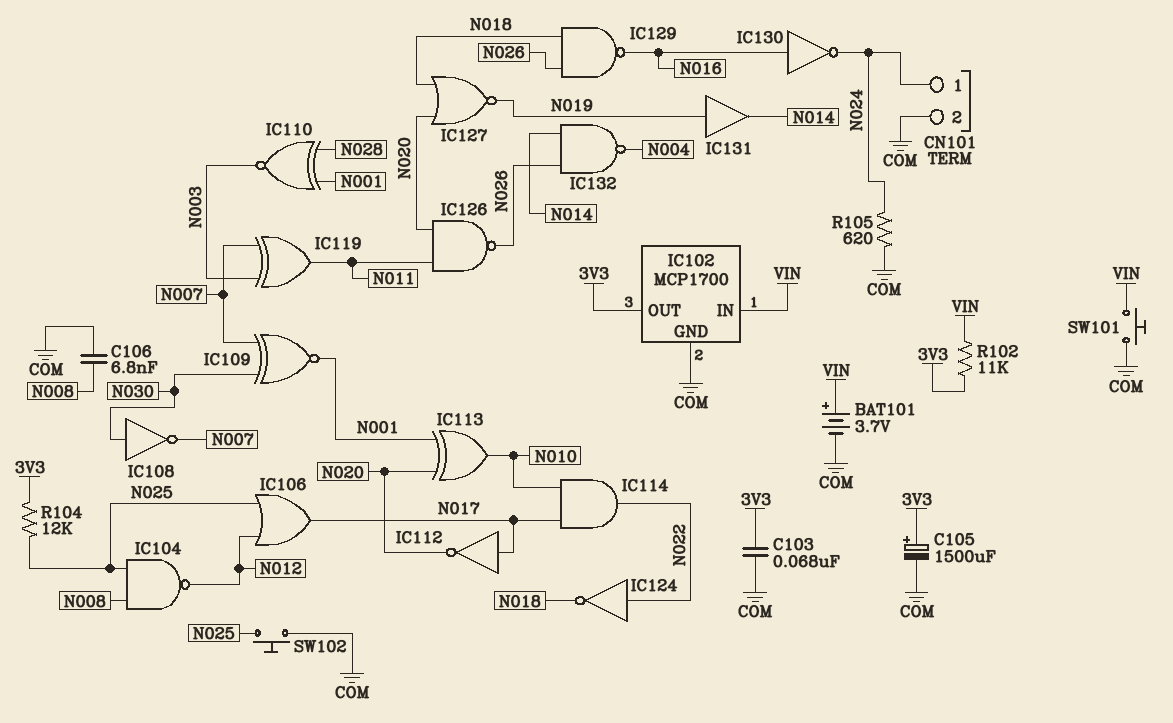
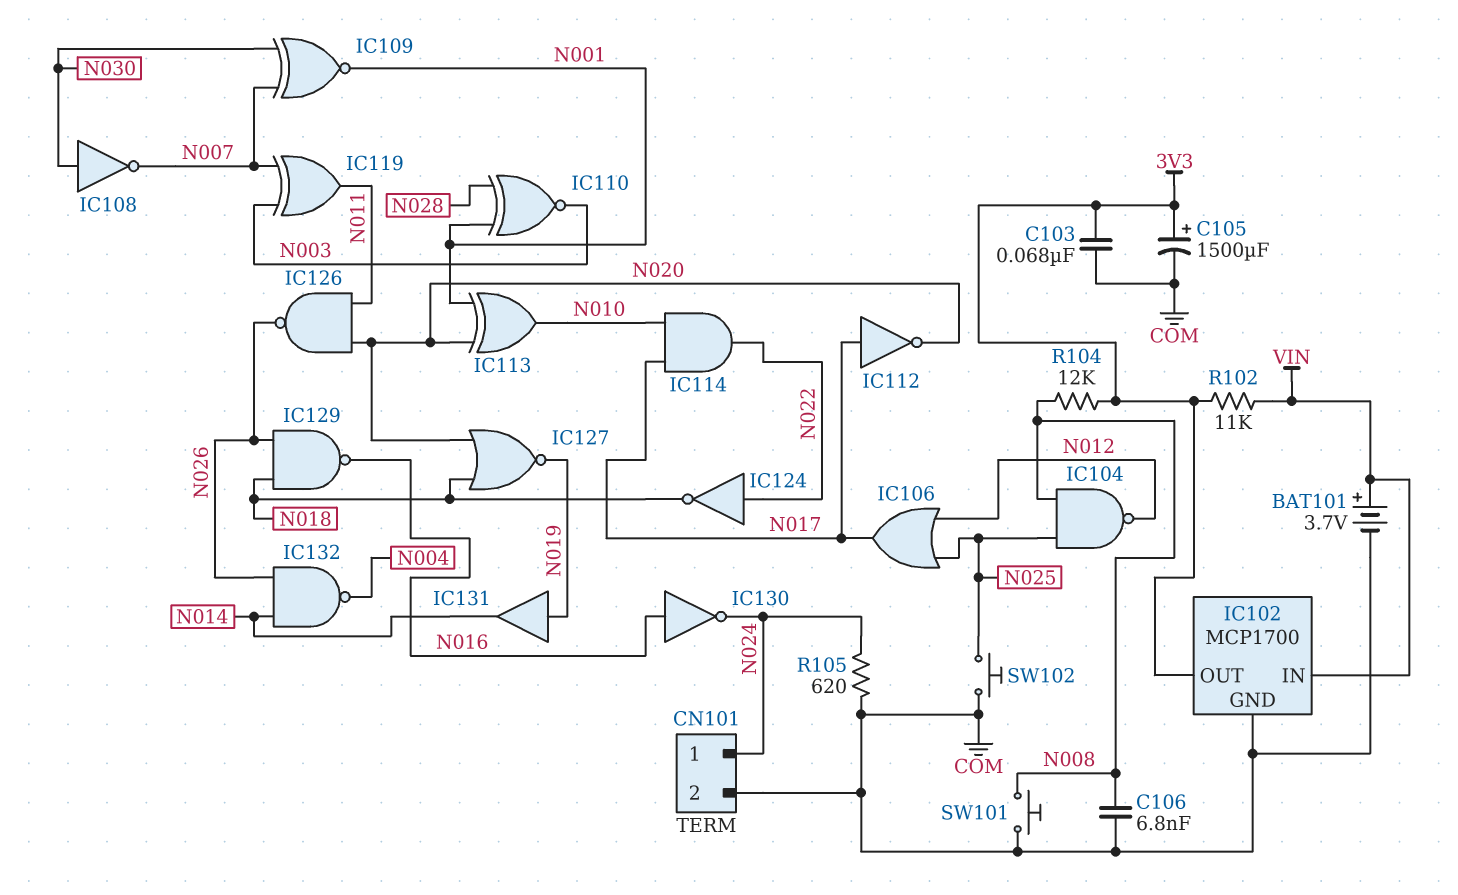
R104: 12k (3V3, N025) -> 12k (3V3, N008)
SW101: button (COM, VIN) -> button (COM, N008)

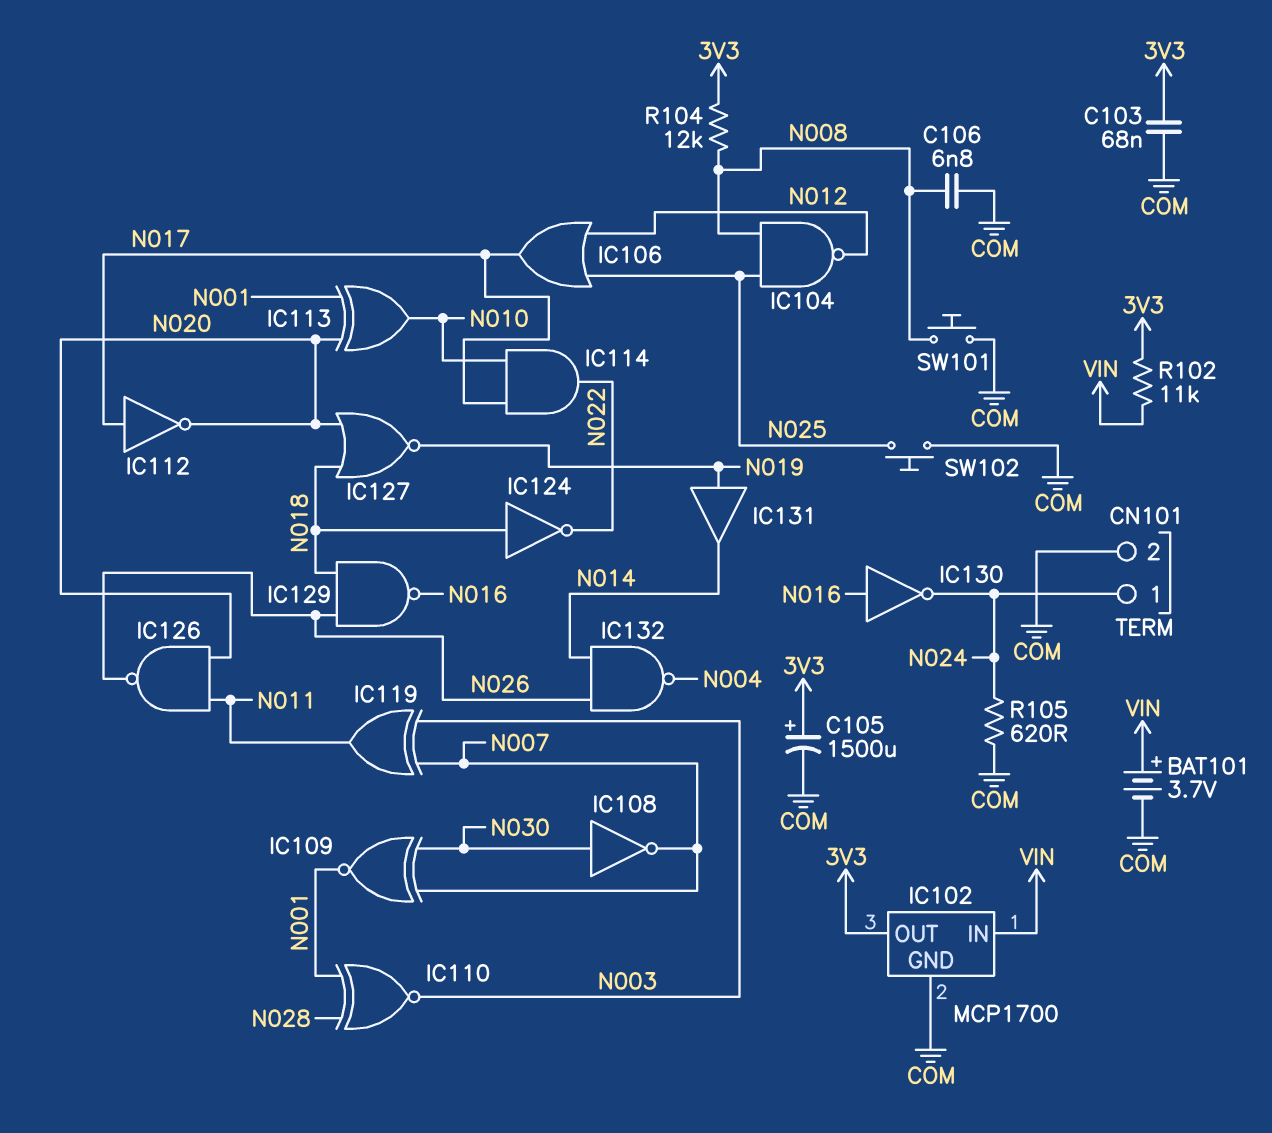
IC124: NOT (in N022, out N018) -> NOT (in N018, out N022)

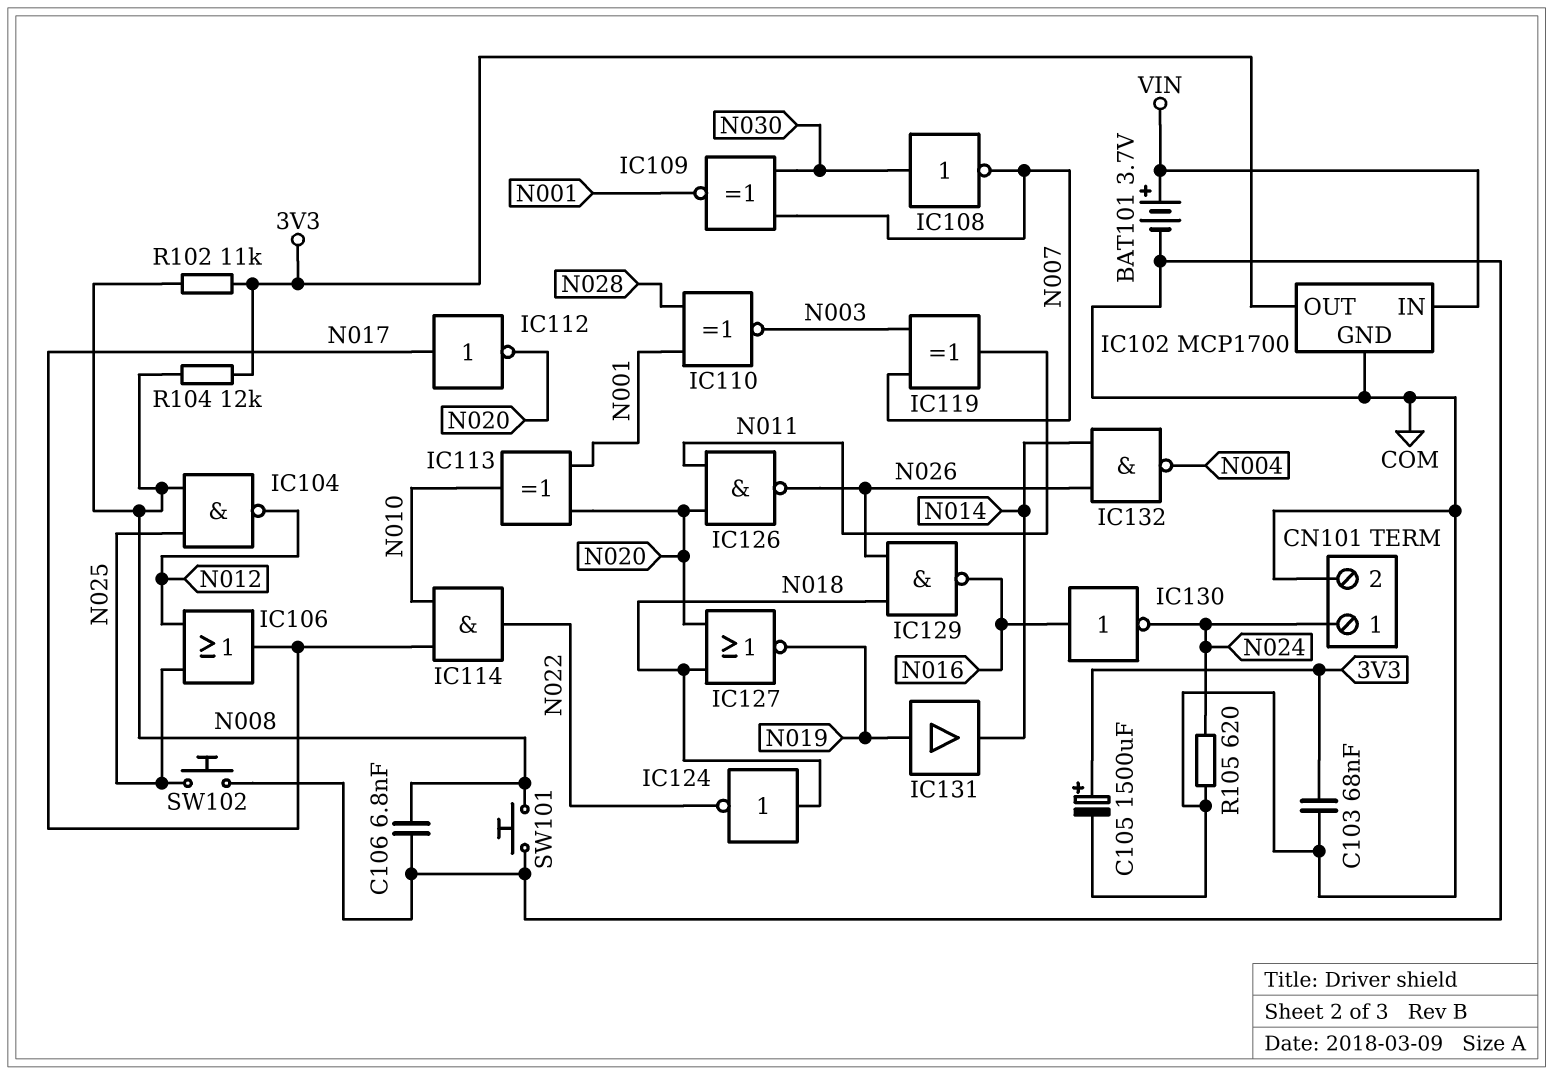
R102: 11k (3V3, VIN) -> 11k (3V3, N008)

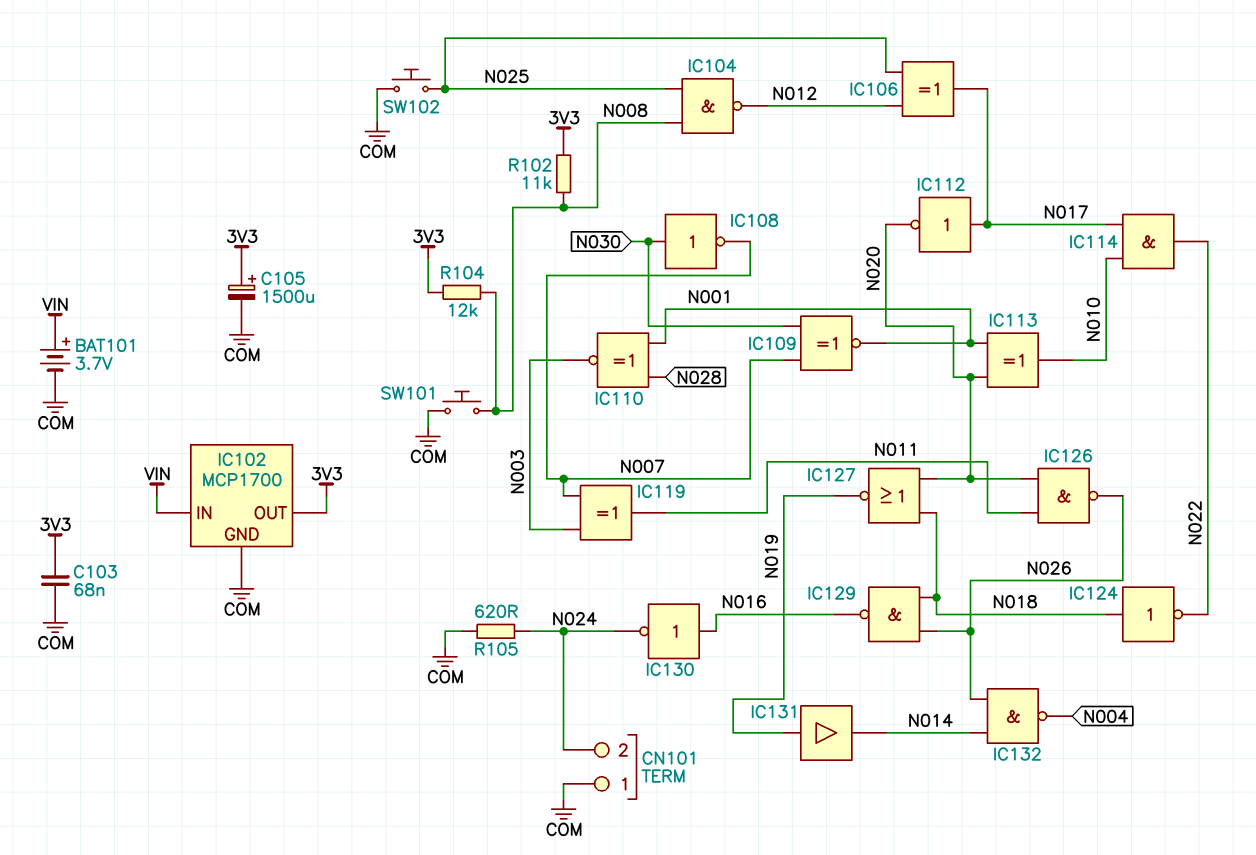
C106: 6.8nF (COM, N008) -> none
CN101 pin 1: N024 -> COM
CN101 pin 2: COM -> N024
IC106: OR (in N012, in N025, out N017) -> XOR (in N012, in N025, out N017)

